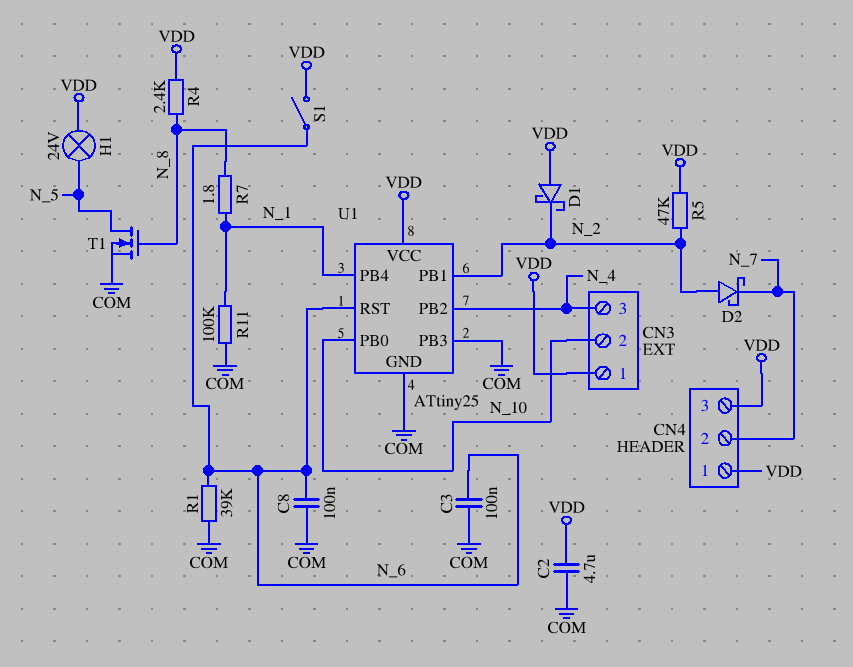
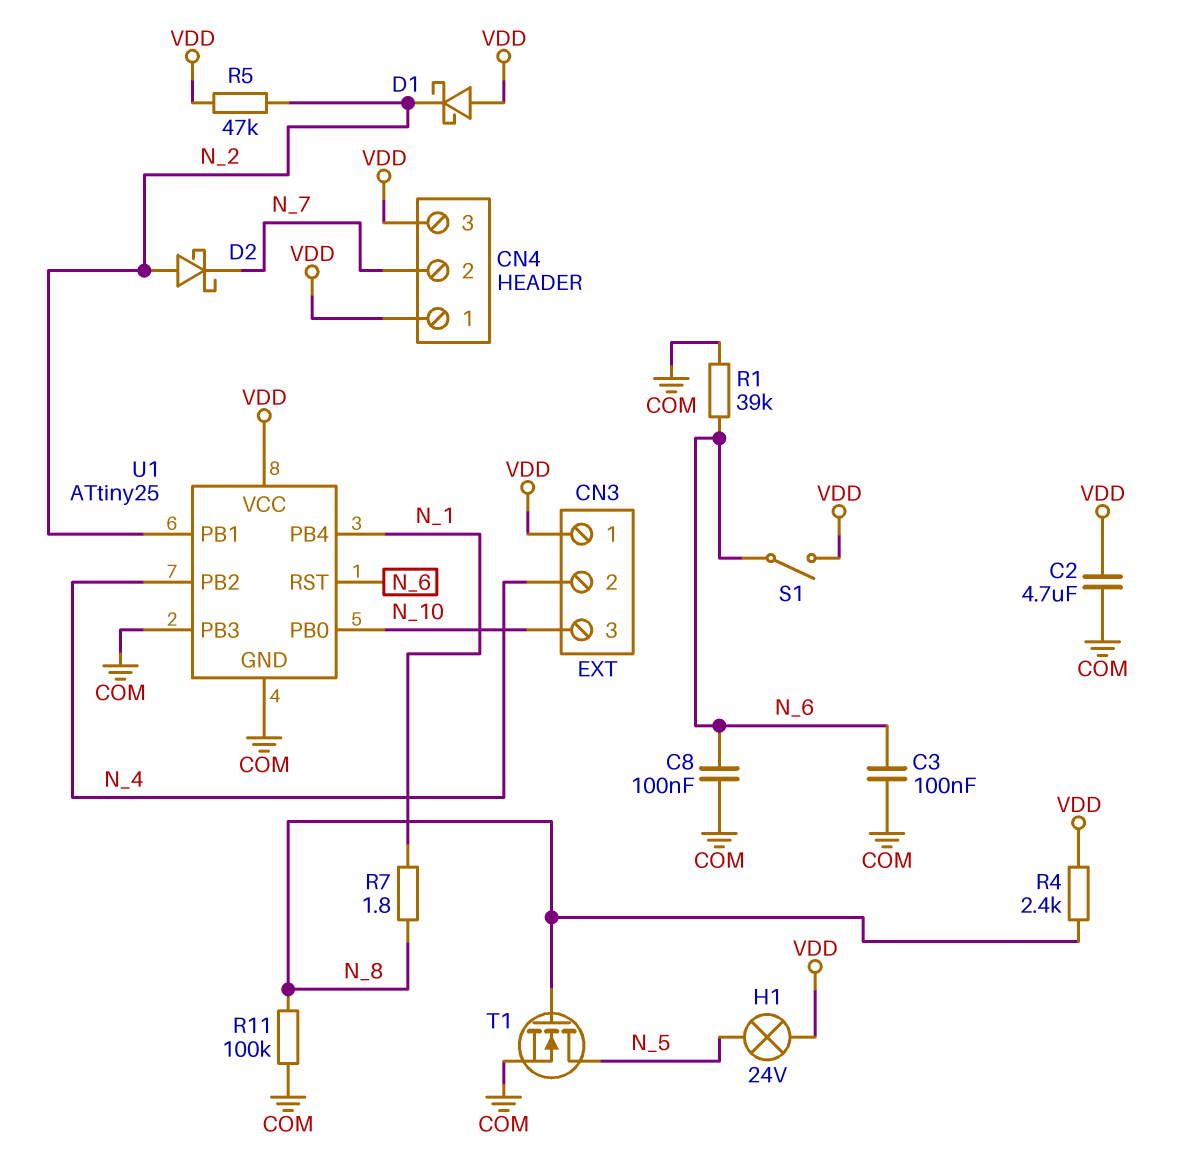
CN3 pin 2: N_10 -> N_4
CN3 pin 3: N_4 -> N_10
R11: 100k (COM, N_1) -> 100k (COM, N_8)

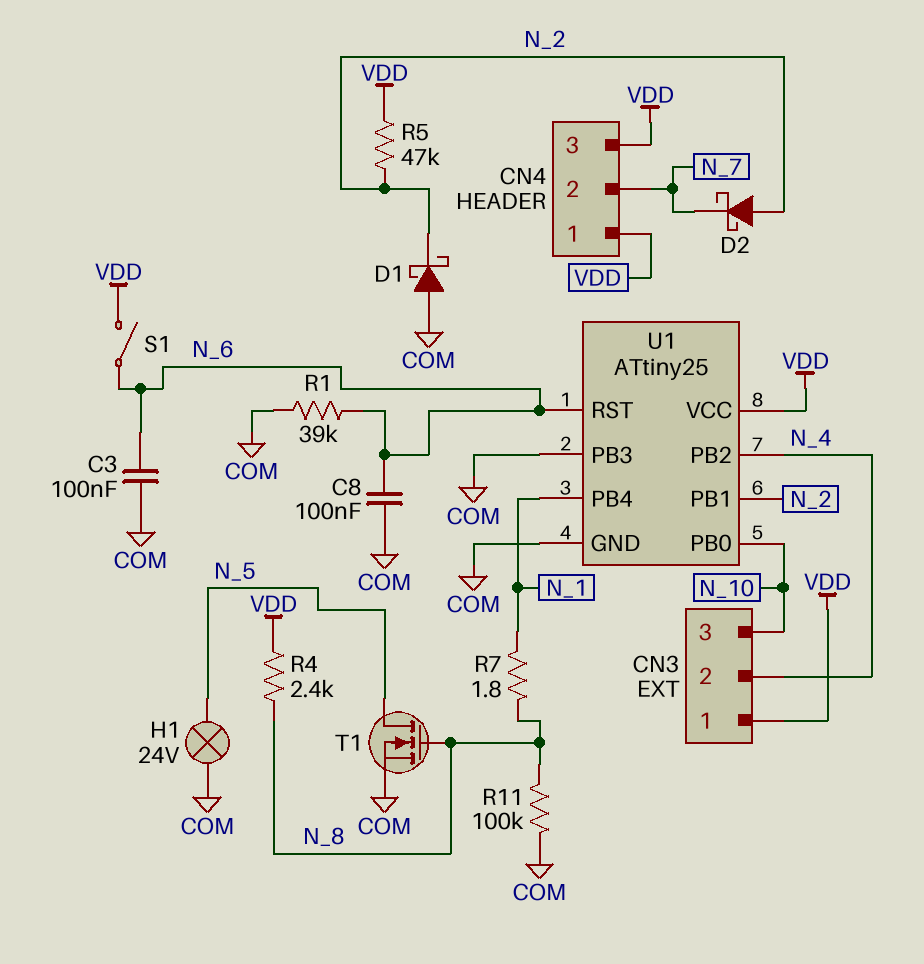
C2: 4.7uF (COM, VDD) -> none
D1: schottky (A VDD, K N_2) -> schottky (A COM, K N_2)
H1: lamp 24V (N_5, VDD) -> lamp 24V (COM, N_5)

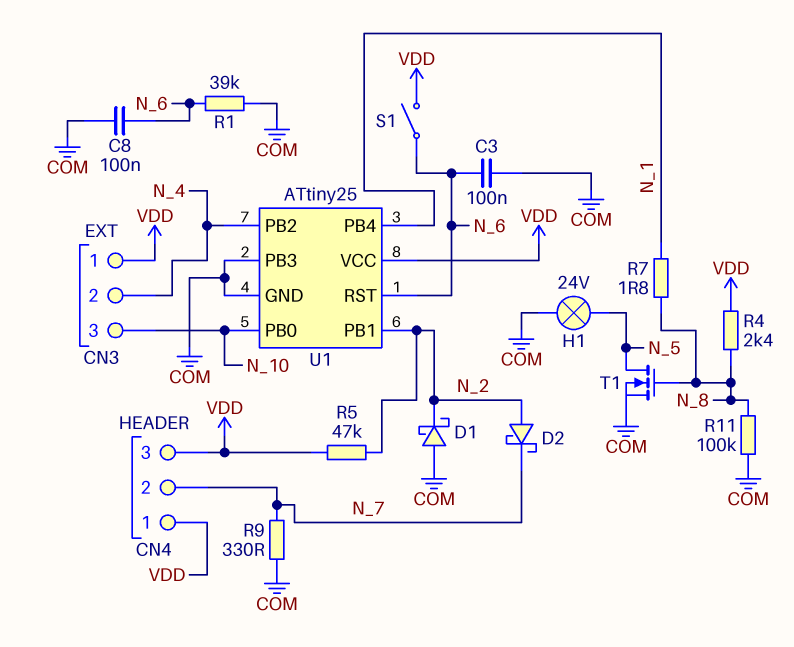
R9: none -> 330 (COM, N_7)

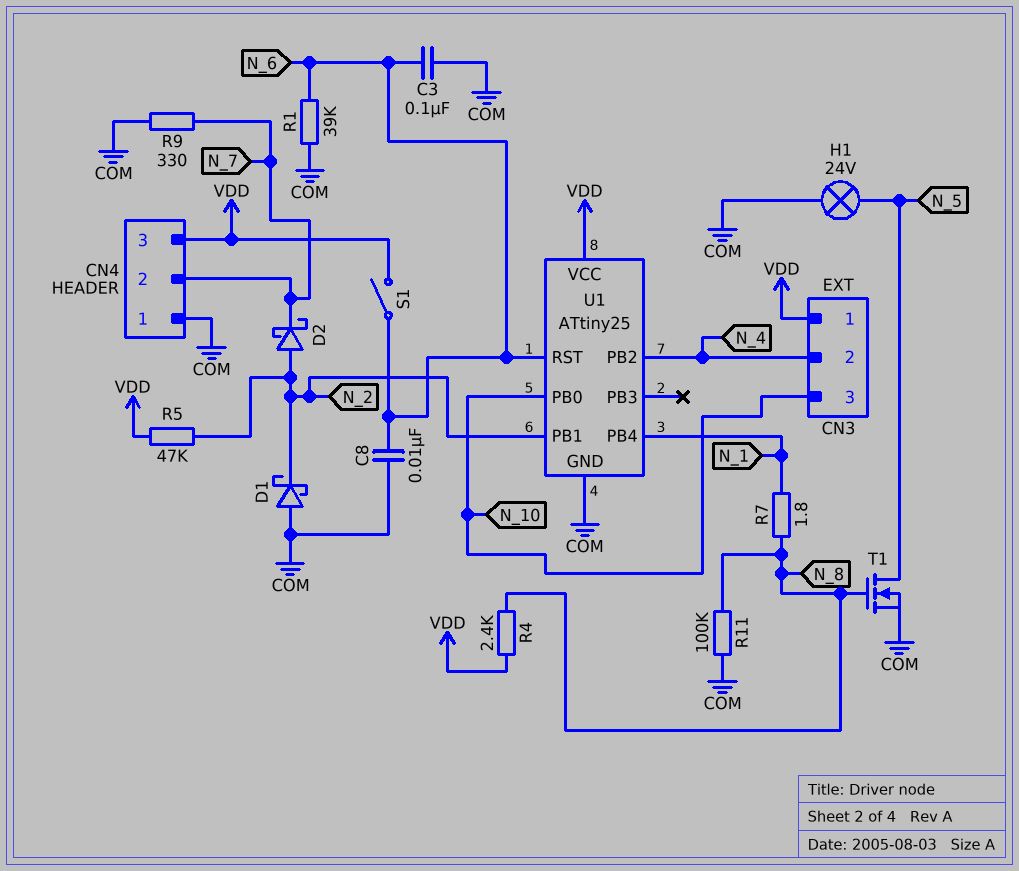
C8: 100nF (COM, N_6) -> 10nF (COM, N_6)
CN4 pin 1: VDD -> COM
U1 pin PB3: COM -> none

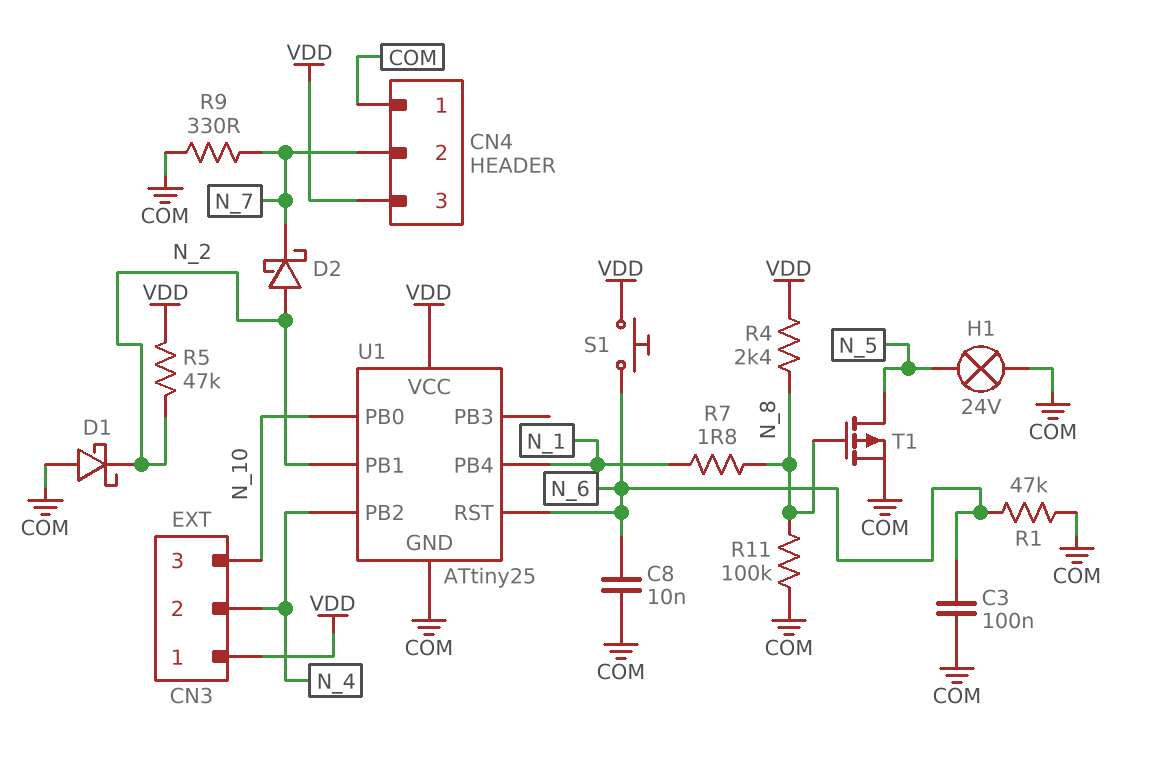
R1: 39k (COM, N_6) -> 47k (COM, N_6)
S1: switch (N_6, VDD) -> button (N_6, VDD)
T1: NMOS (G N_8, D N_5, S COM) -> PMOS (G N_8, D N_5, S COM)

